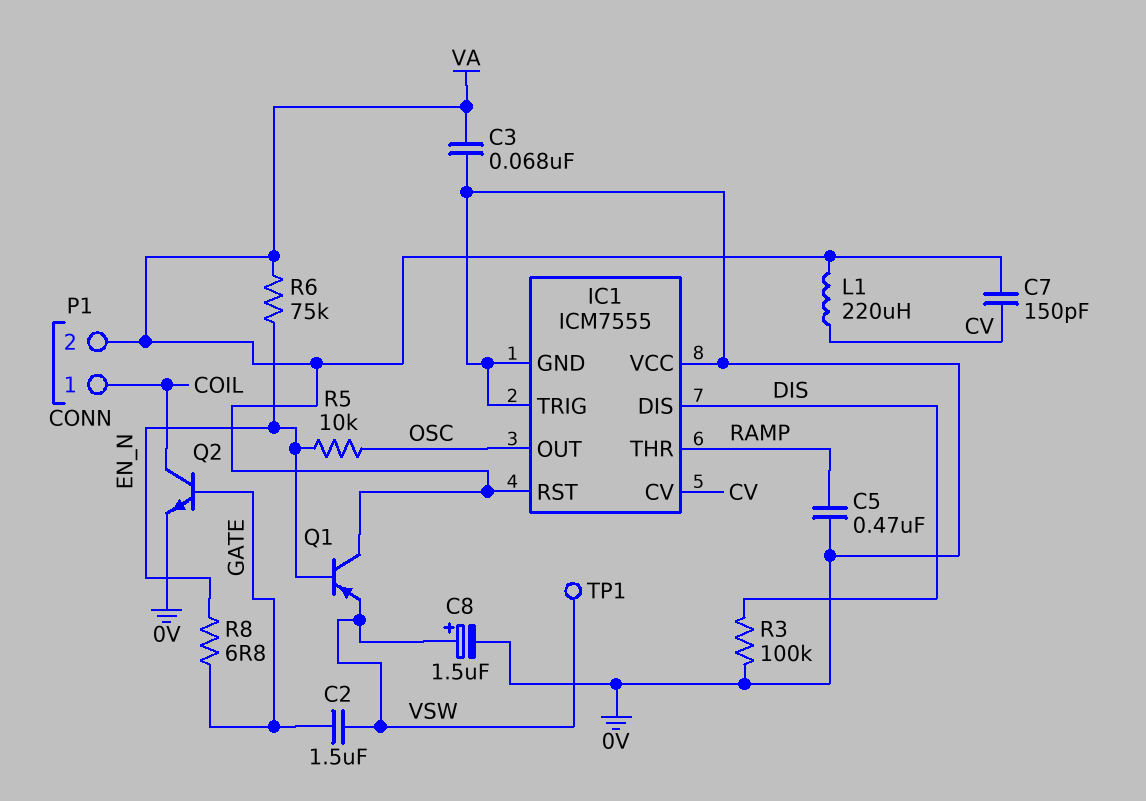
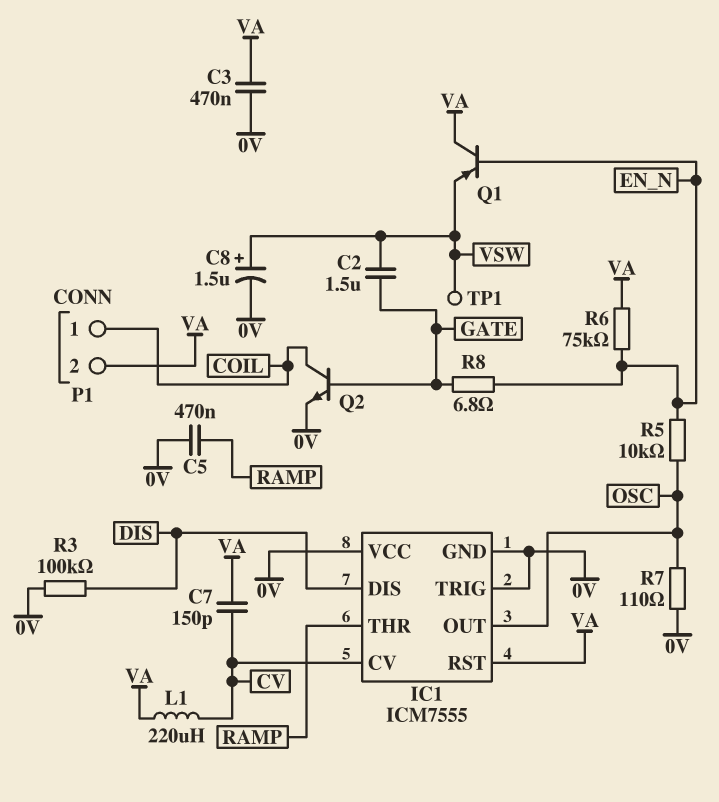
C3: 68nF (0V, VA) -> 470nF (0V, VA)
R7: none -> 110 (0V, OSC)

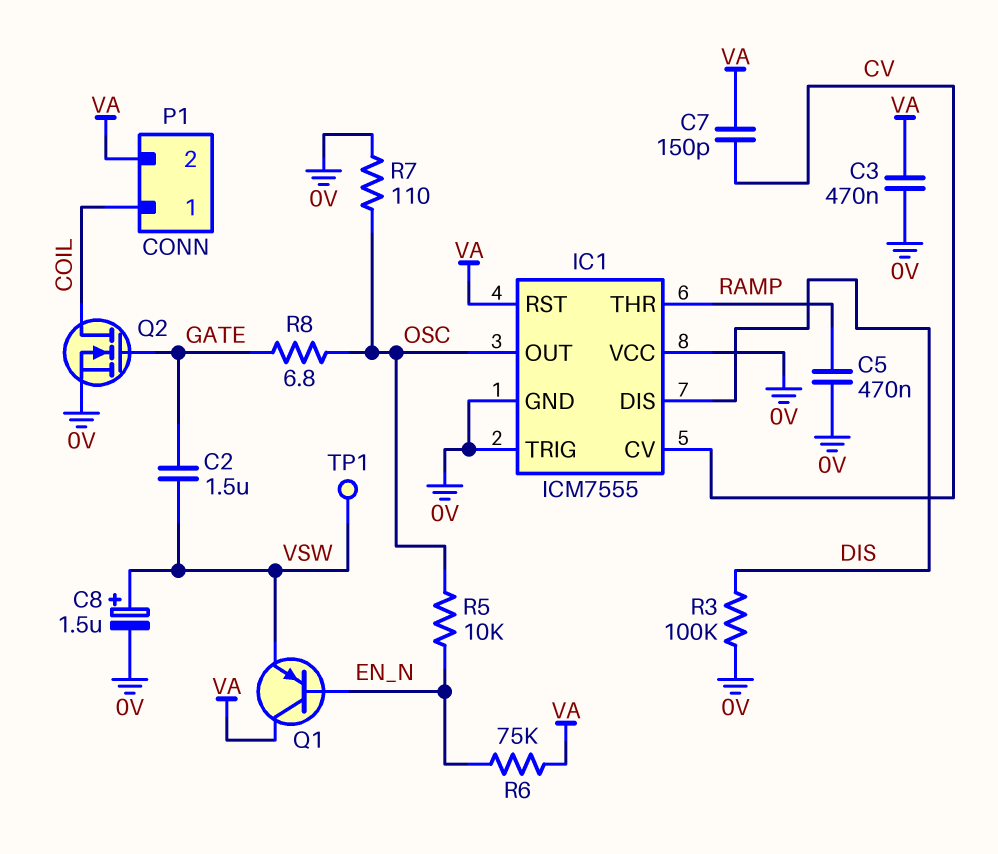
L1: 220uH (CV, VA) -> none
Q2: NPN (B GATE, C COIL, E 0V) -> NMOS (G GATE, D COIL, S 0V)
R8: 6.8 (EN_N, GATE) -> 6.8 (GATE, OSC)

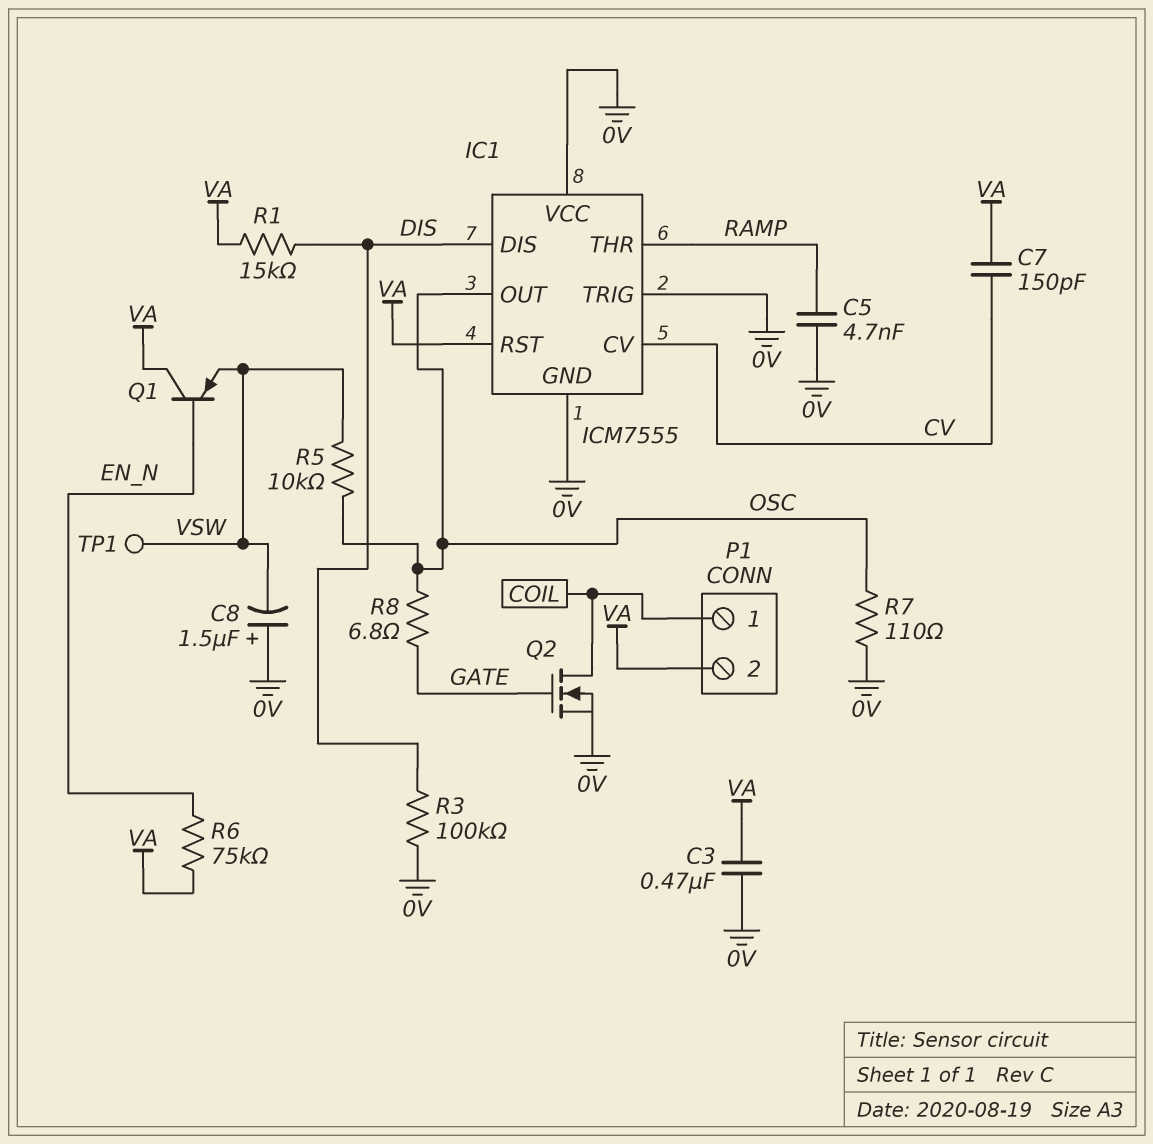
C2: 1.5uF (GATE, VSW) -> none
C5: 470nF (0V, RAMP) -> 4.7nF (0V, RAMP)
C8: 1.5uF (plus VSW, minus 0V) -> 1.5uF (plus 0V, minus VSW)
R1: none -> 15k (DIS, VA)
R5: 10k (EN_N, OSC) -> 10k (OSC, VSW)

